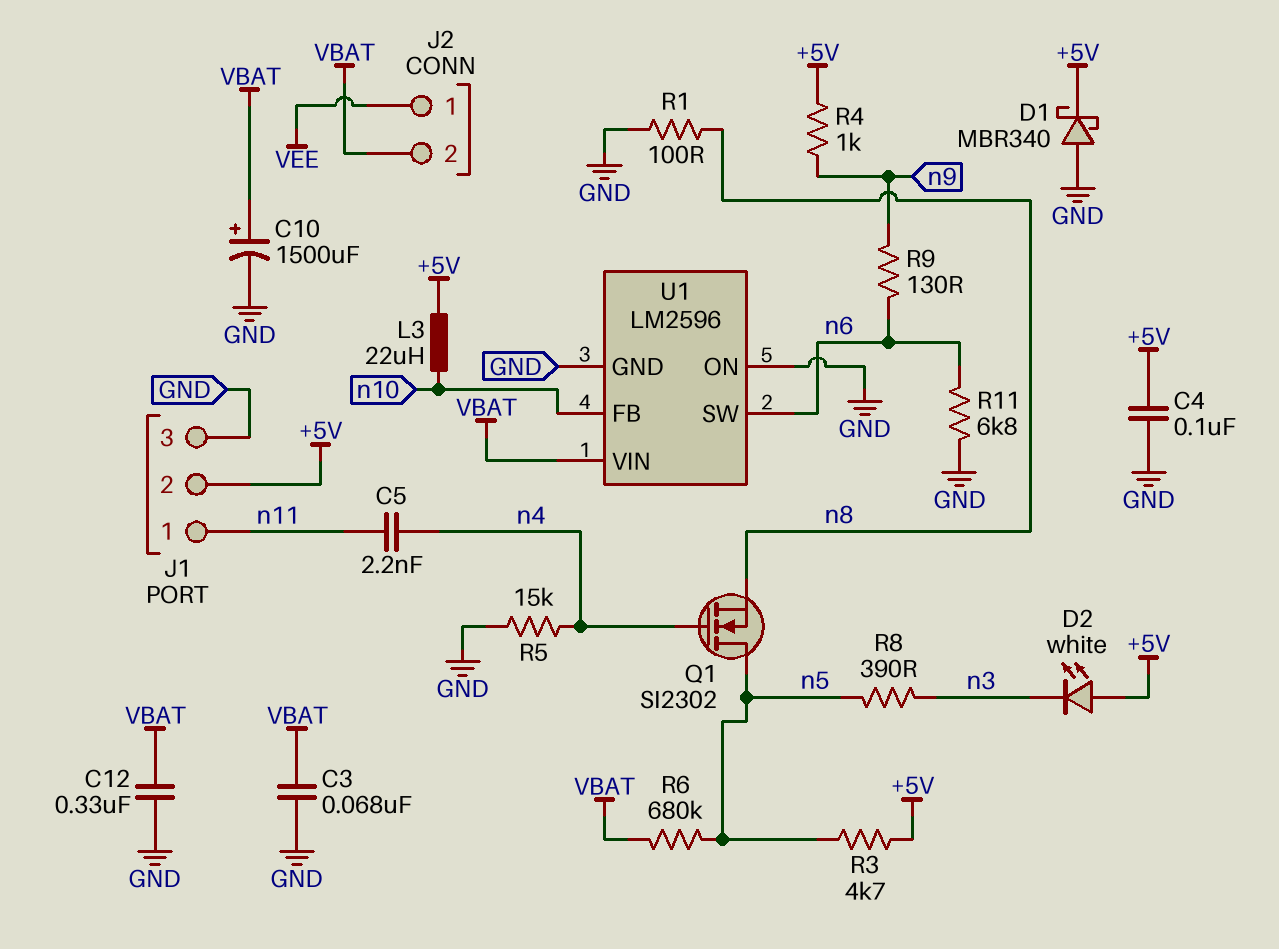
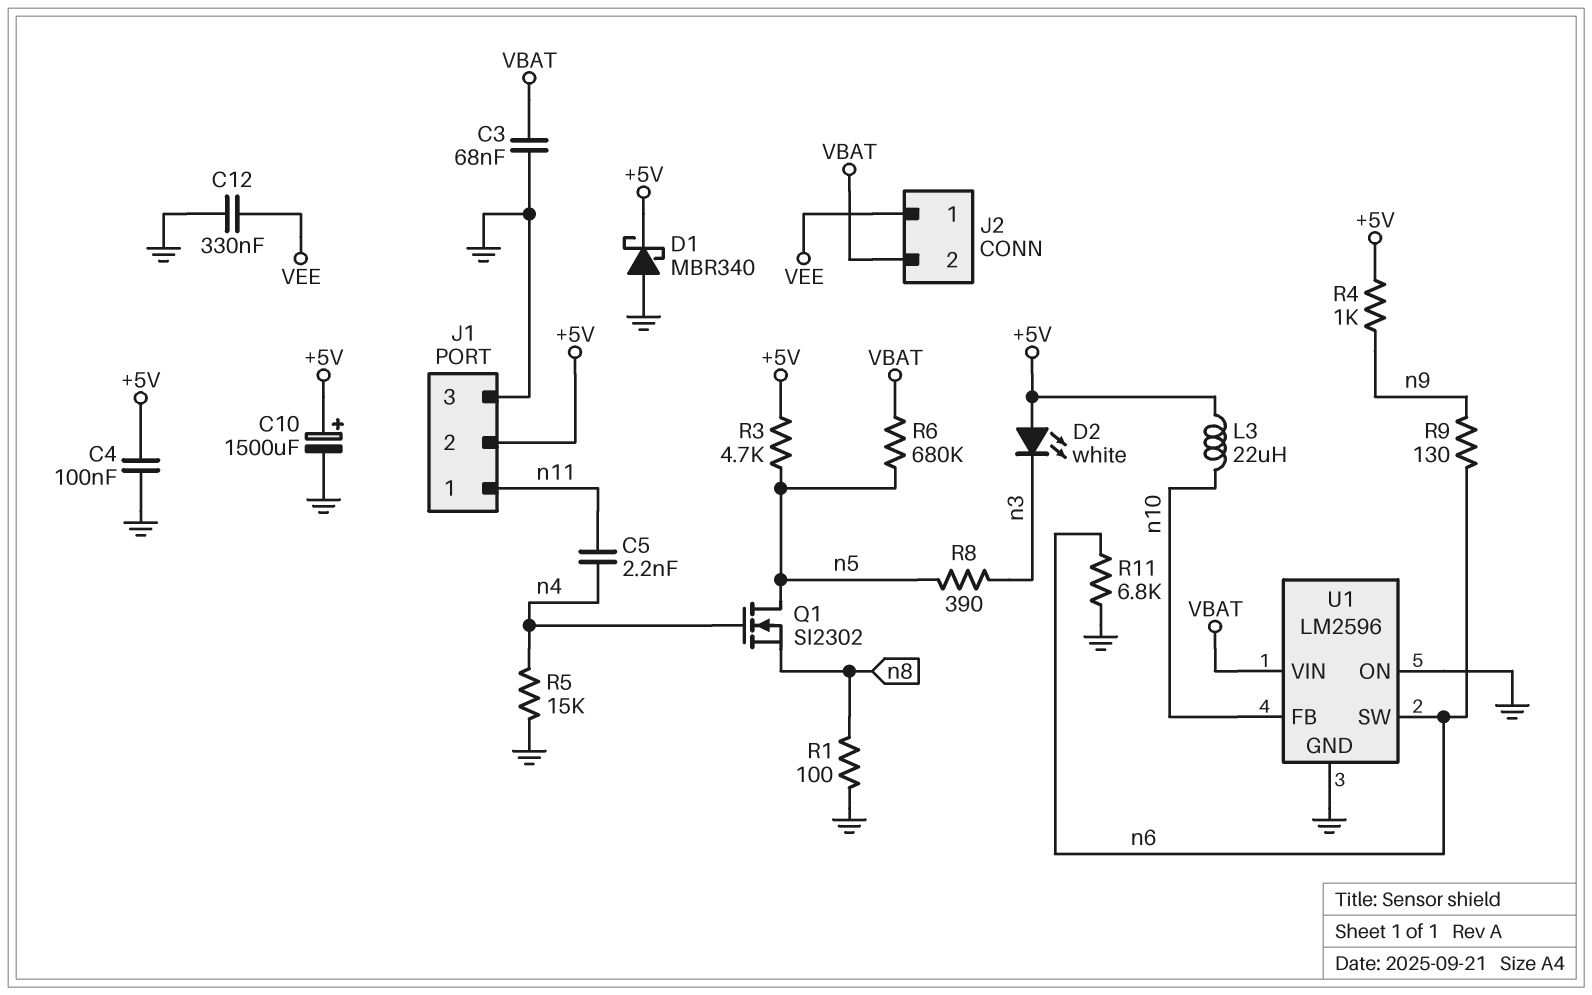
C10: 1500uF (plus VBAT, minus GND) -> 1500uF (plus +5V, minus GND)
C12: 330nF (GND, VBAT) -> 330nF (GND, VEE)

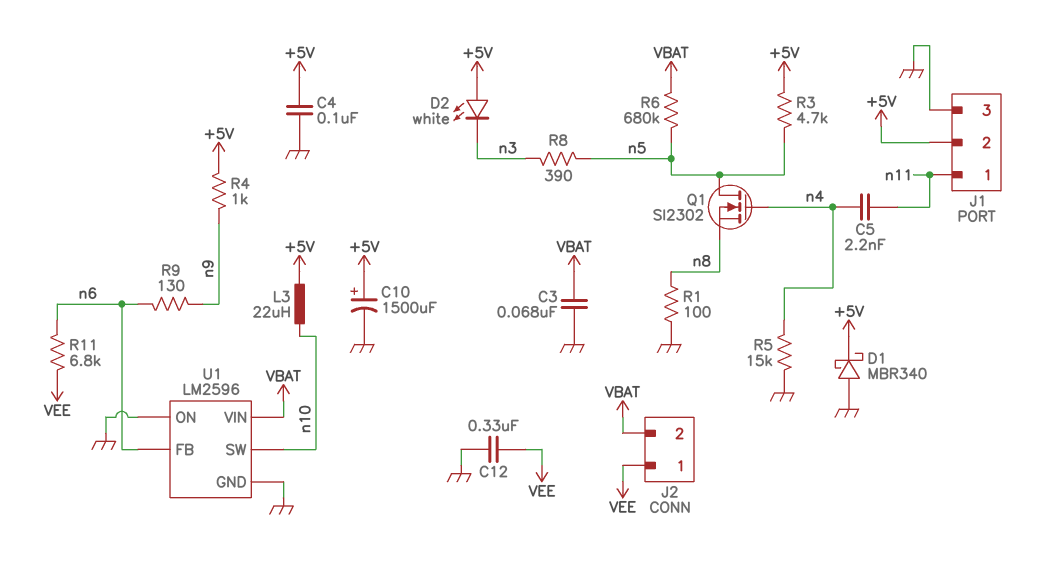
R11: 6.8k (GND, n6) -> 6.8k (VEE, n6)
U1 pin FB: n10 -> n6
U1 pin SW: n6 -> n10

